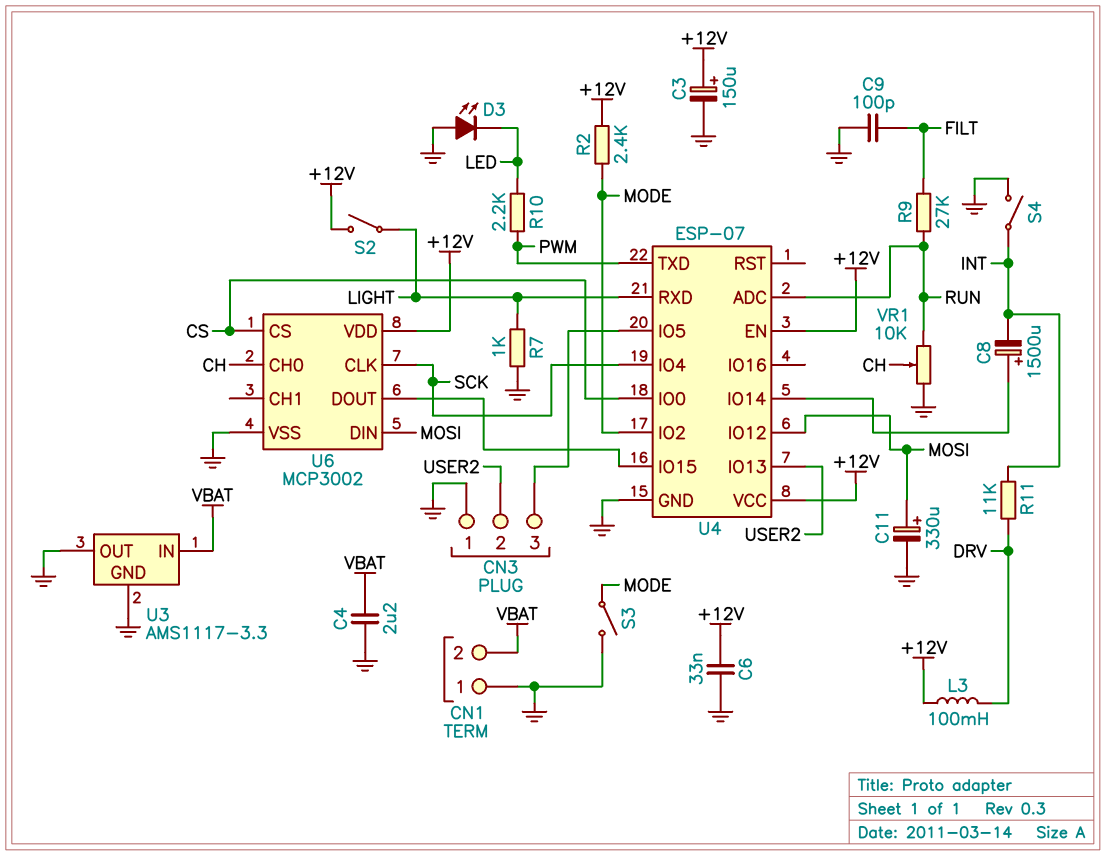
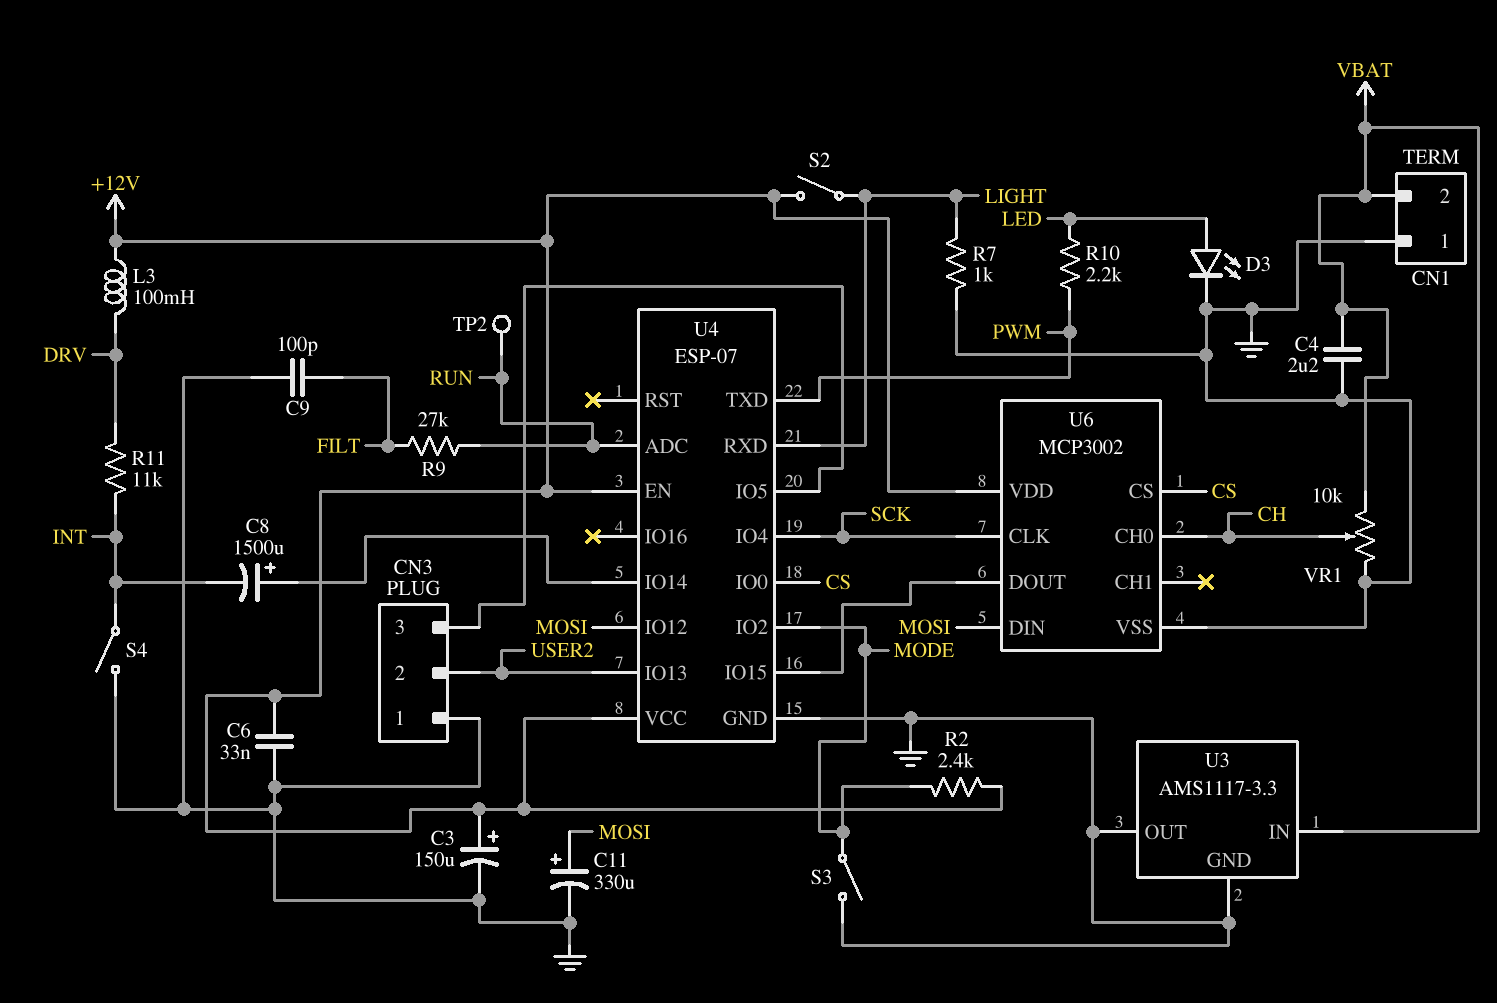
D3: LED (A GND, K LED) -> LED (A LED, K GND)
TP2: none -> test point (RUN)
VR1: 10k (GND, RUN, wiper CH) -> 10k (GND, VBAT, wiper CH)

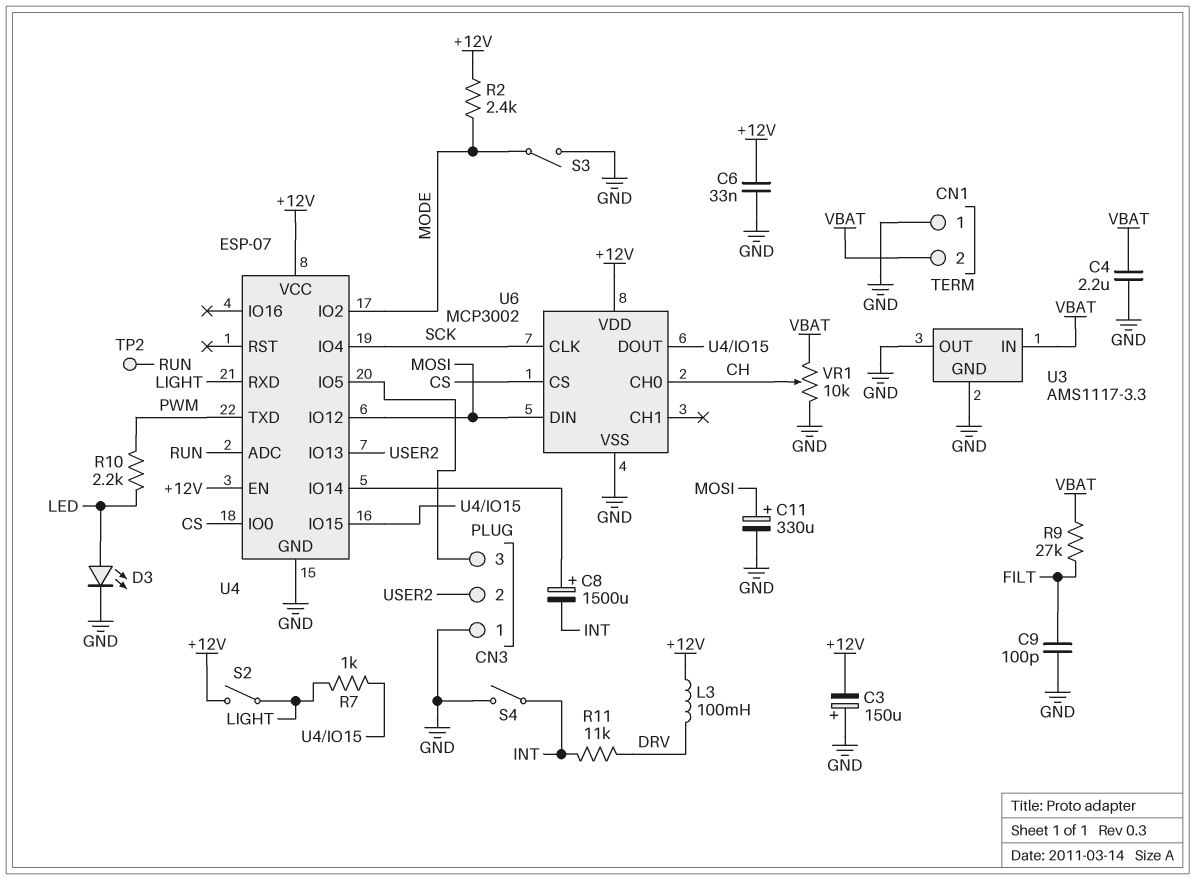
C3: 150uF (plus +12V, minus GND) -> 150uF (plus GND, minus +12V)
R7: 1k (GND, LIGHT) -> 1k (LIGHT, U4/IO15)
R9: 27k (FILT, RUN) -> 27k (FILT, VBAT)

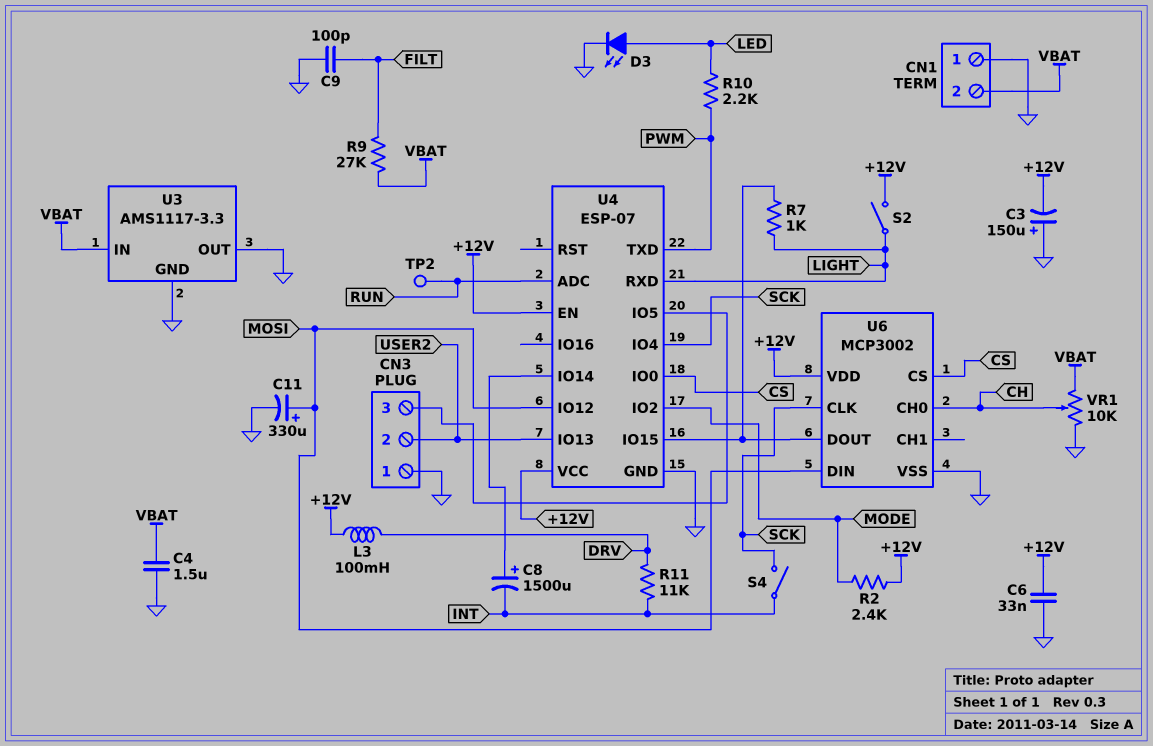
C4: 2.2uF (GND, VBAT) -> 1.5uF (GND, VBAT)
S3: switch (GND, MODE) -> none
S4: switch (GND, INT) -> switch (INT, SCK)

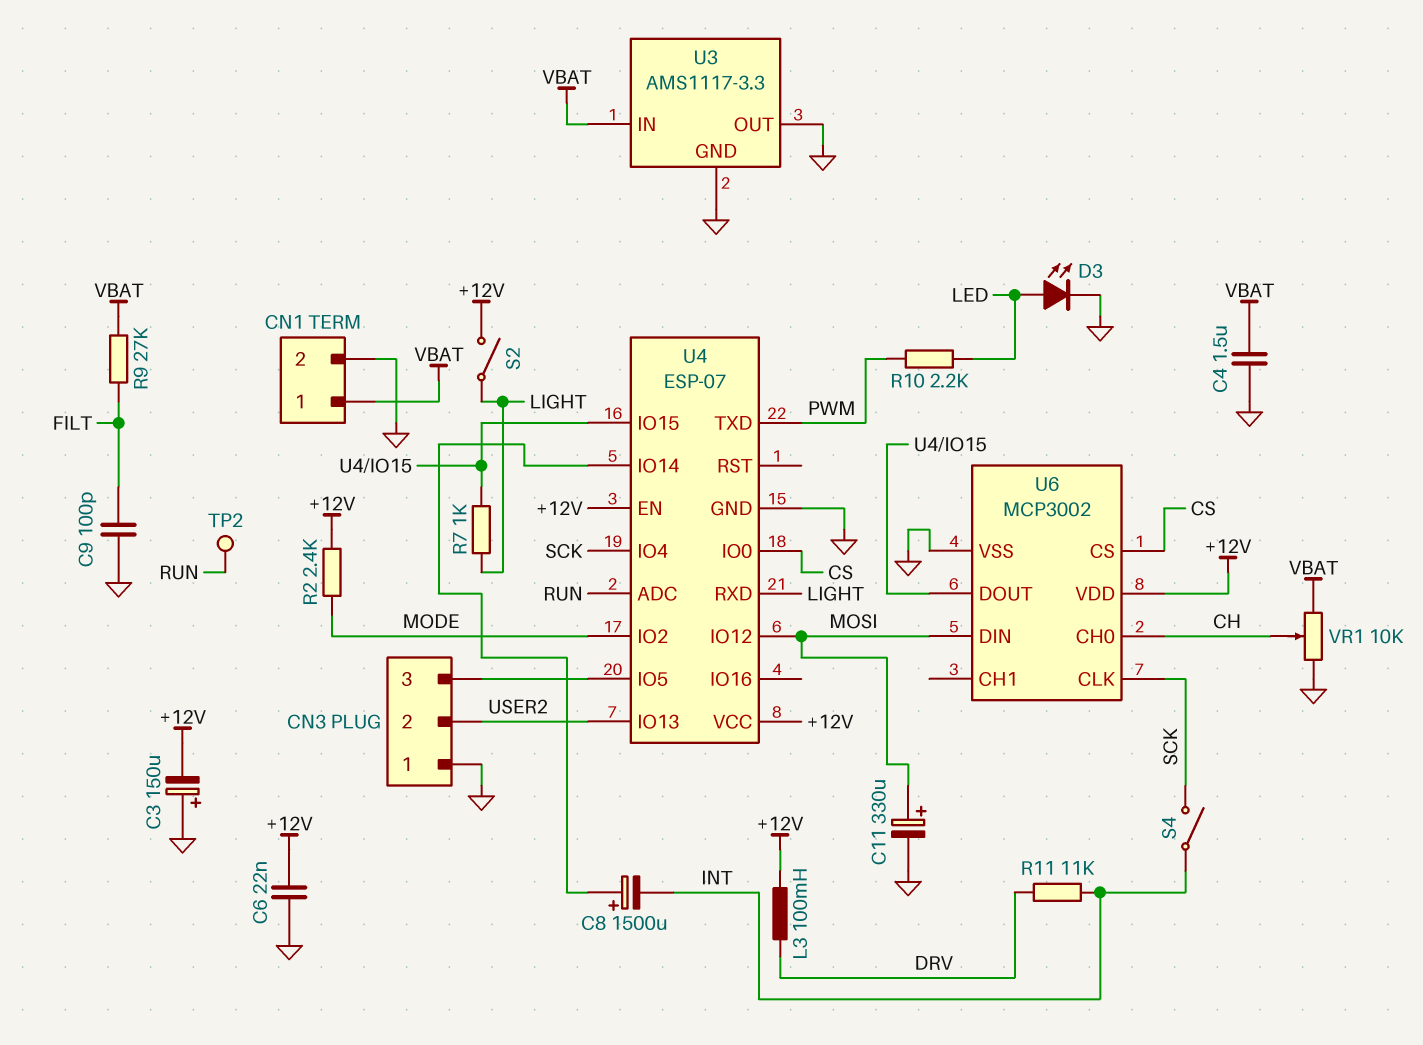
C6: 33nF (+12V, GND) -> 22nF (+12V, GND)
CN1 pin 1: GND -> VBAT
CN1 pin 2: VBAT -> GND

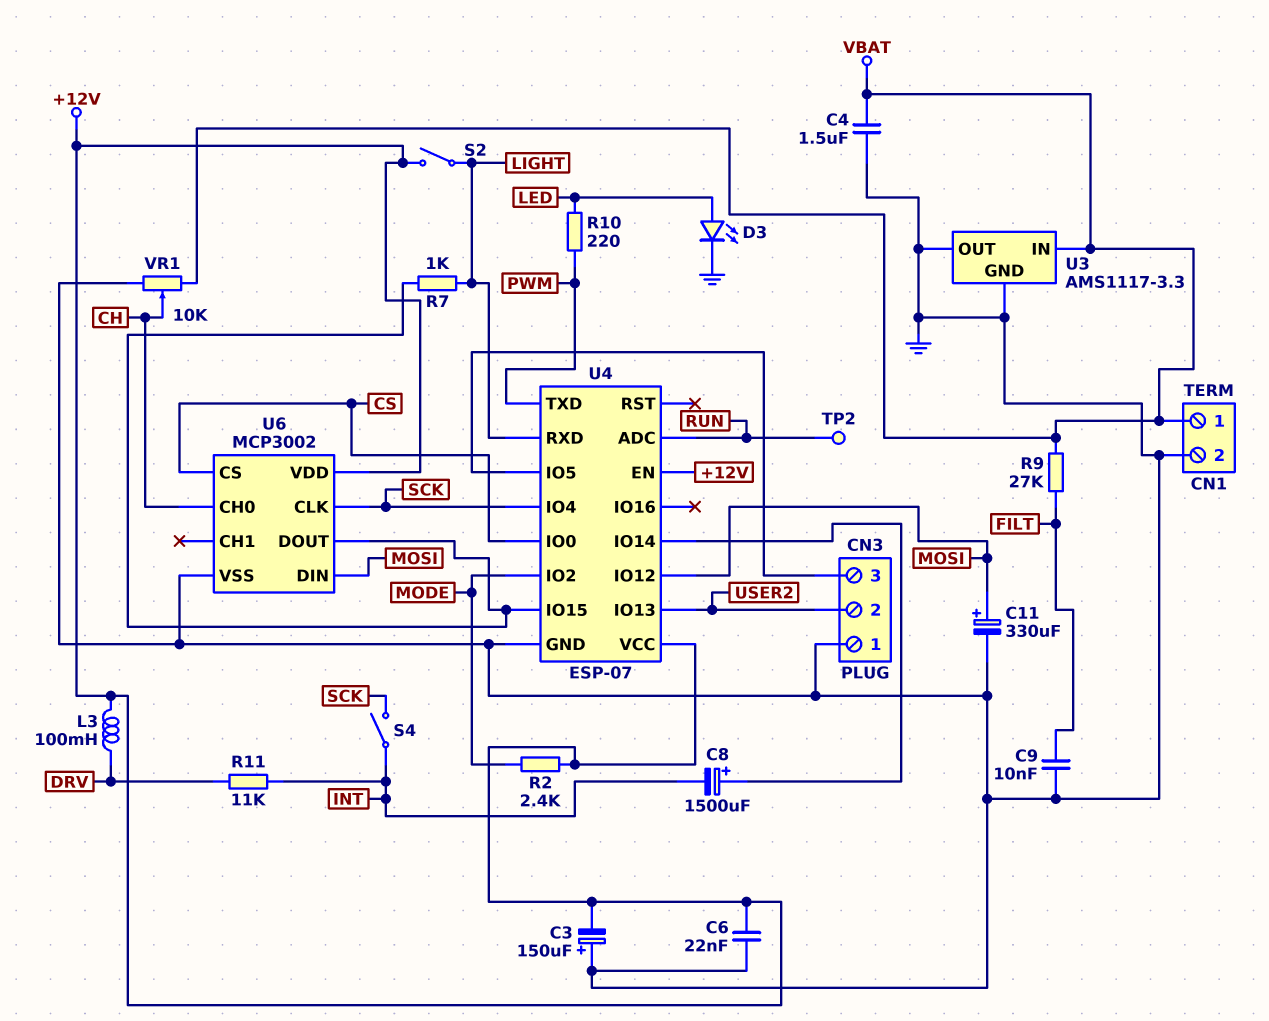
C9: 100pF (FILT, GND) -> 10nF (FILT, GND)
R10: 2.2k (LED, PWM) -> 220 (LED, PWM)

